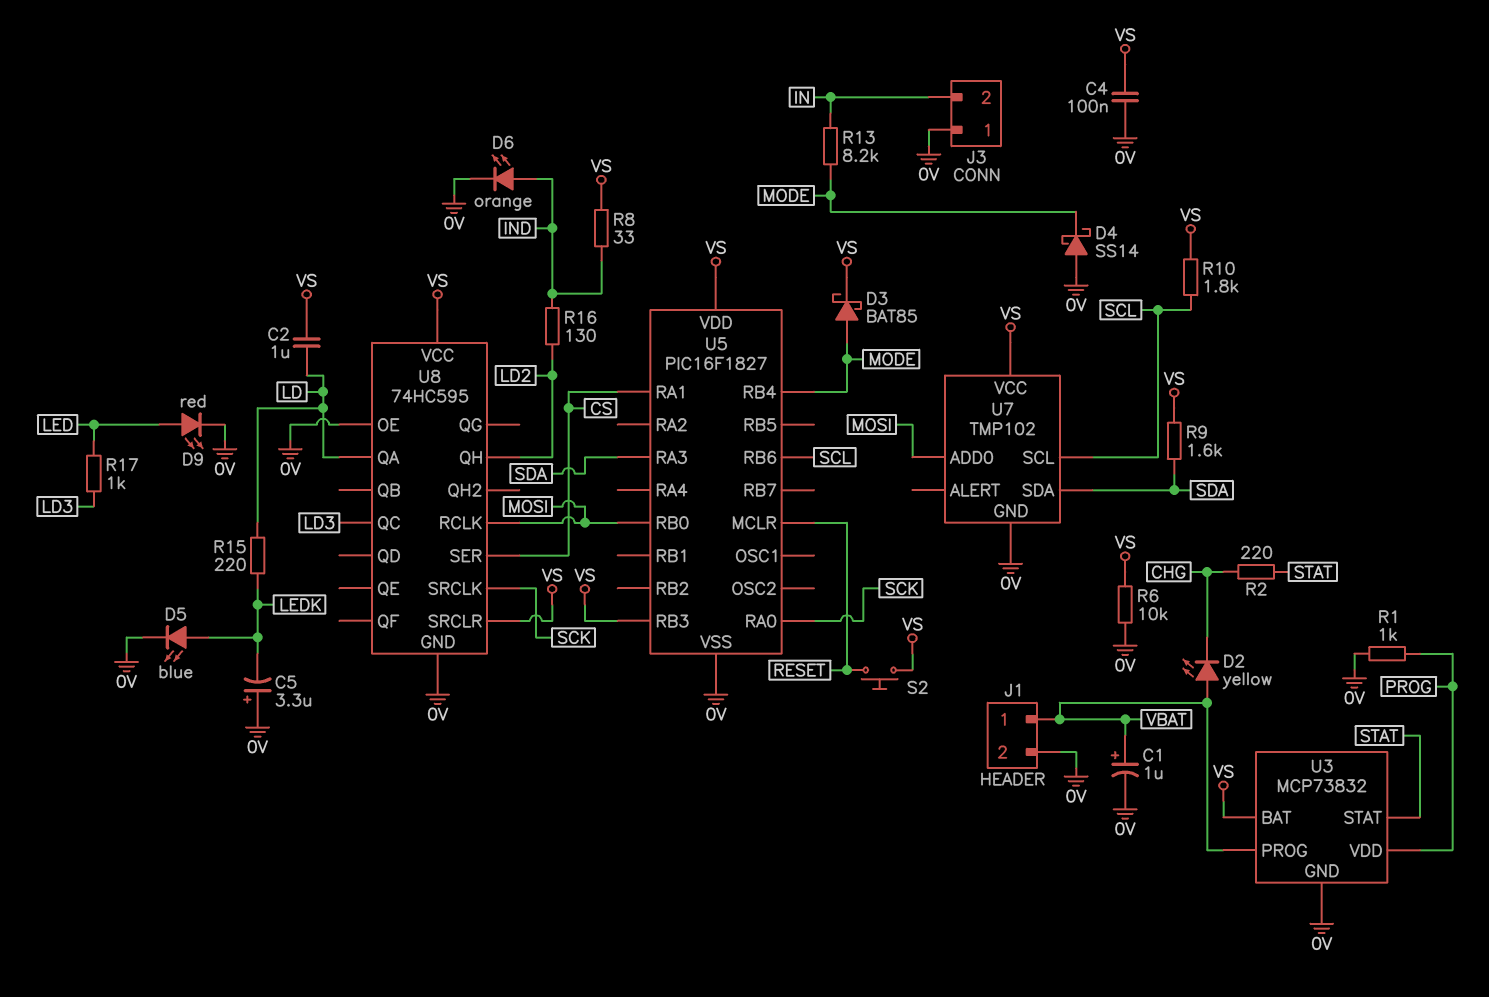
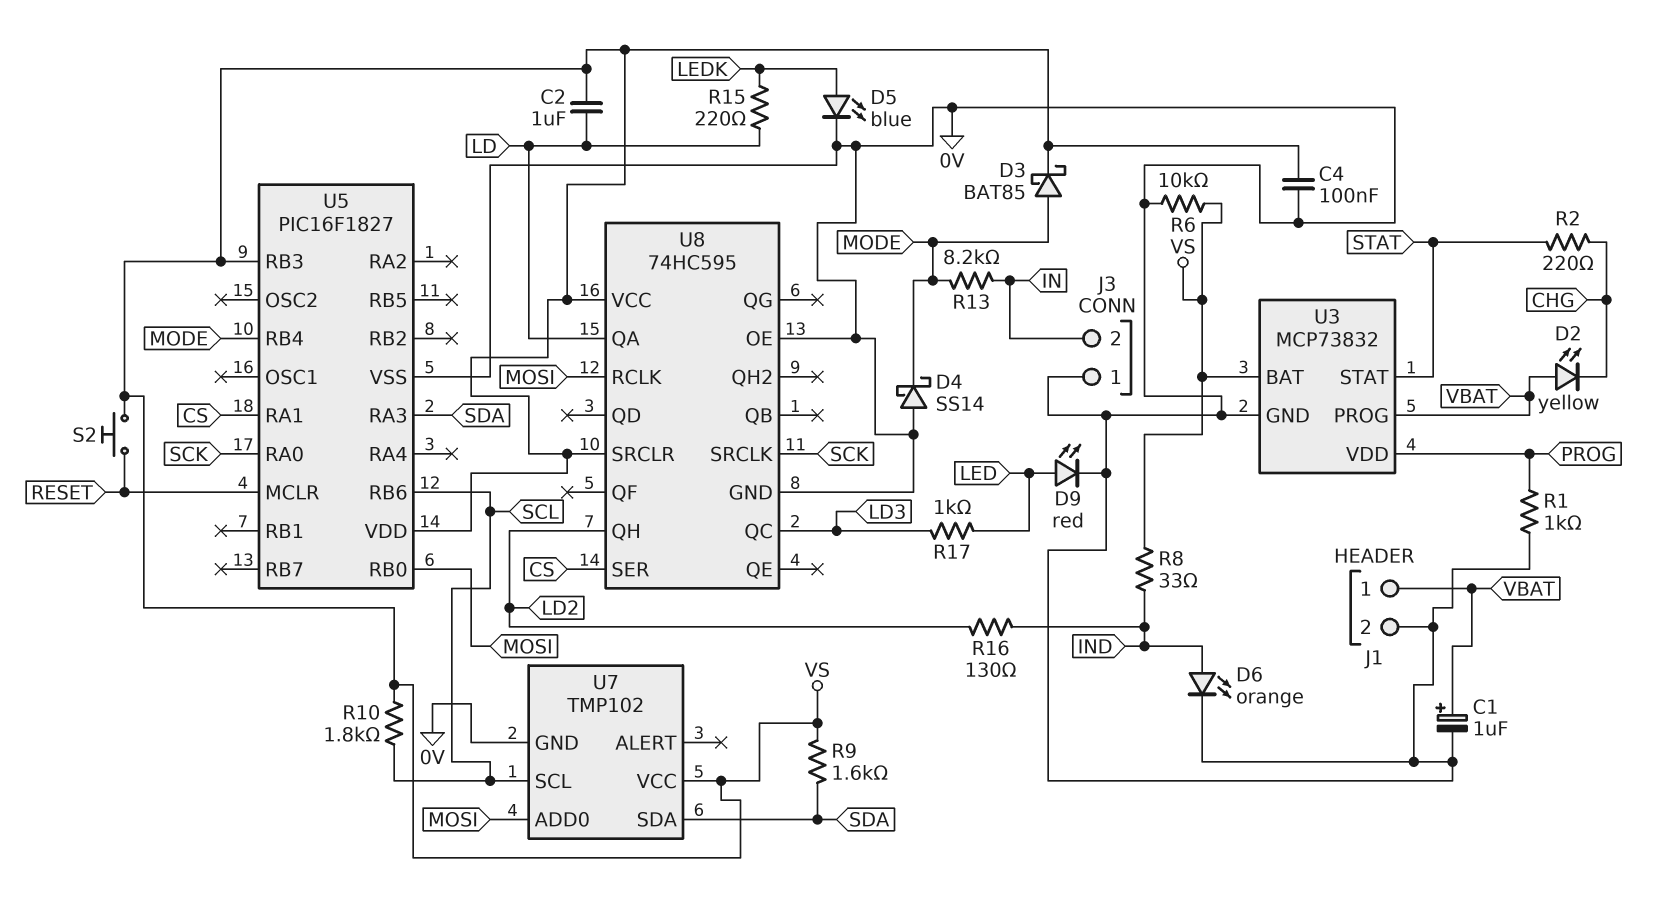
C5: 3.3uF (plus 0V, minus LEDK) -> none

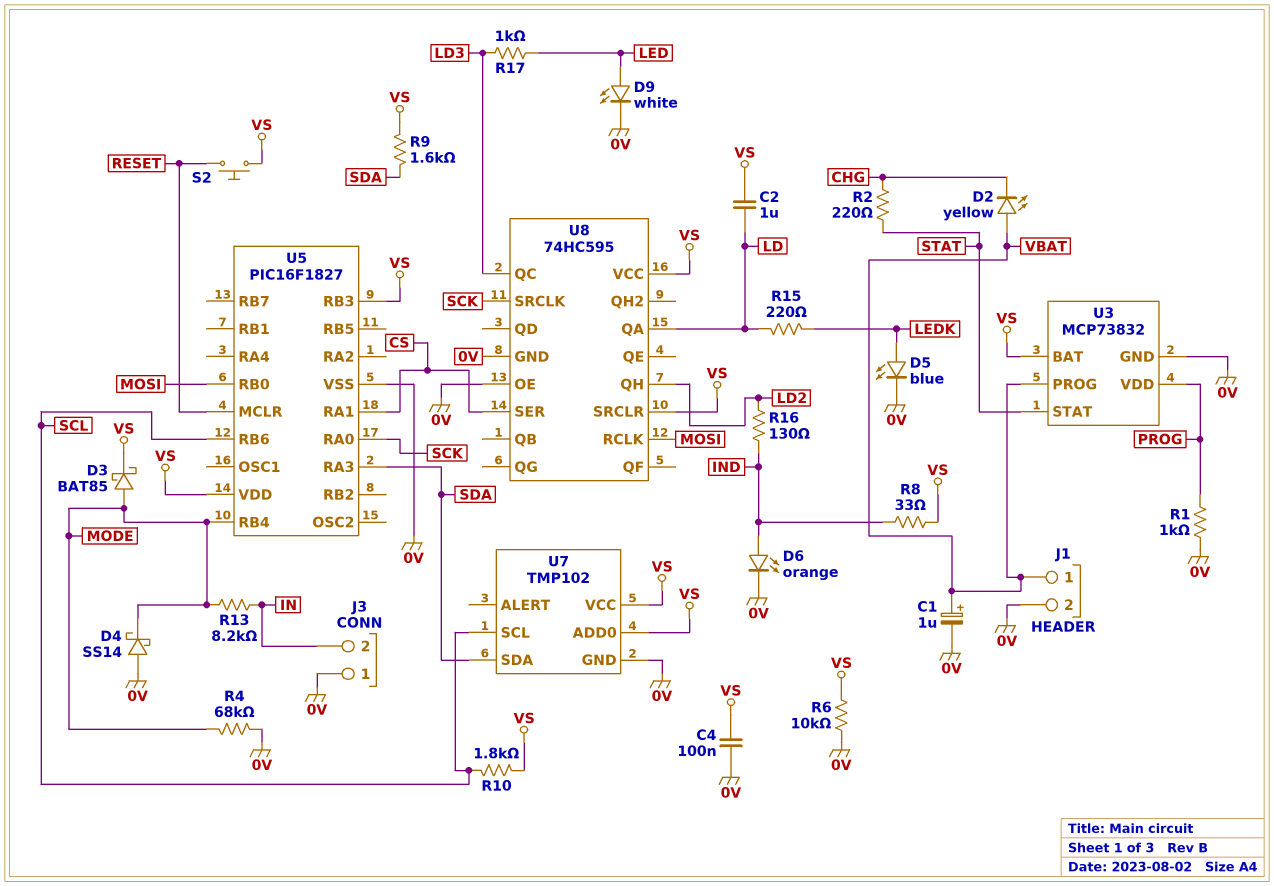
D9: LED red (A LED, K 0V) -> LED white (A LED, K 0V)
R4: none -> 68k (0V, MODE)
U7 pin ADD0: MOSI -> VS

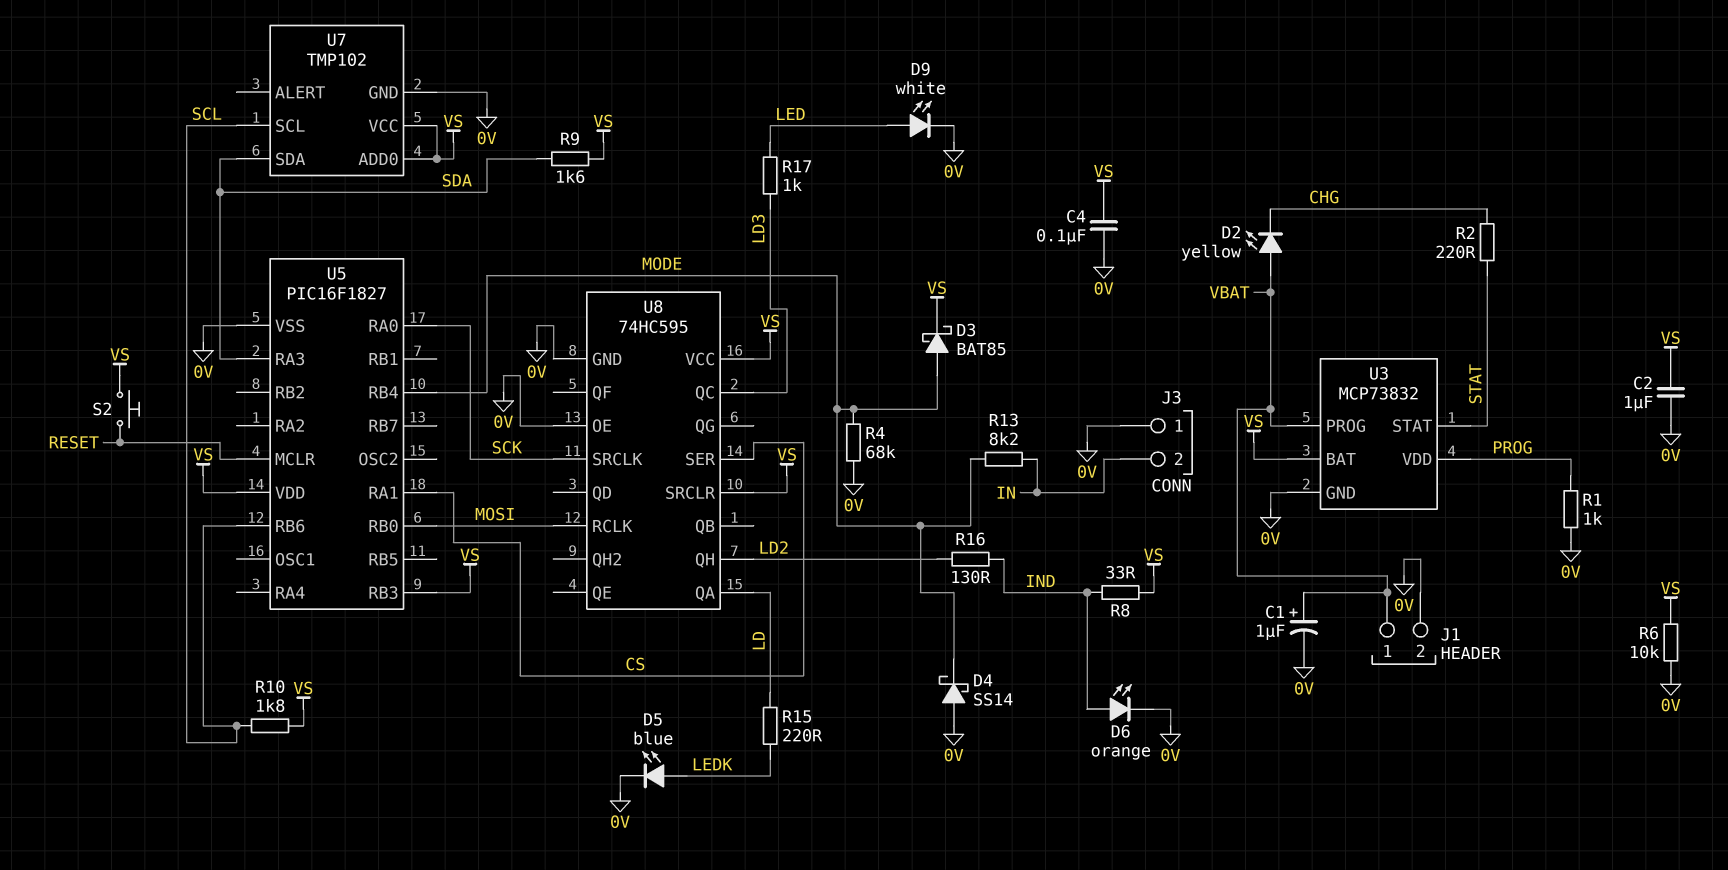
C2: 1uF (LD, VS) -> 1uF (0V, VS)

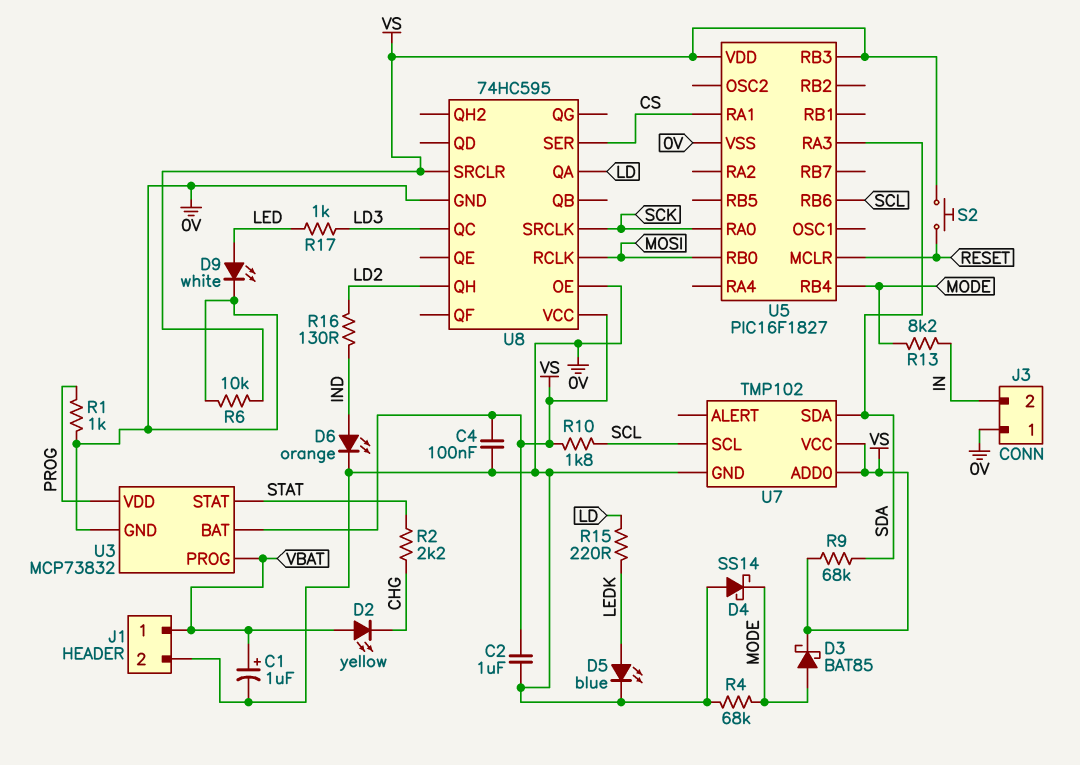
R2: 220 (CHG, STAT) -> 2.2k (CHG, STAT)
R8: 33 (IND, VS) -> none
R9: 1.6k (SDA, VS) -> 68k (SDA, VS)

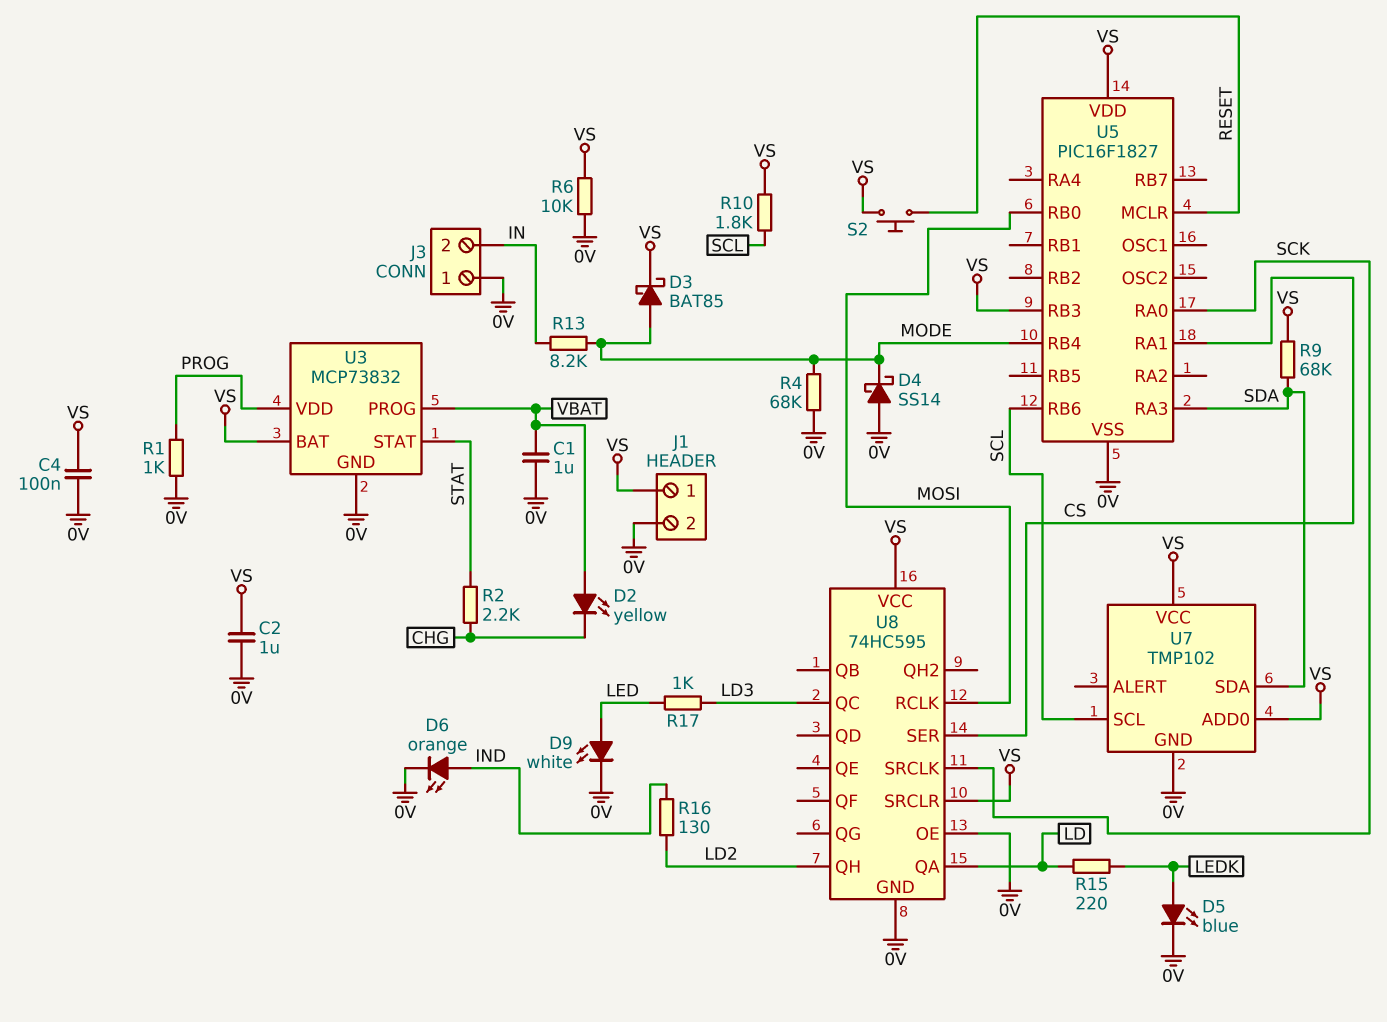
C1: 1uF (plus VBAT, minus 0V) -> 1uF (0V, VBAT)
J1 pin 1: VBAT -> VS

